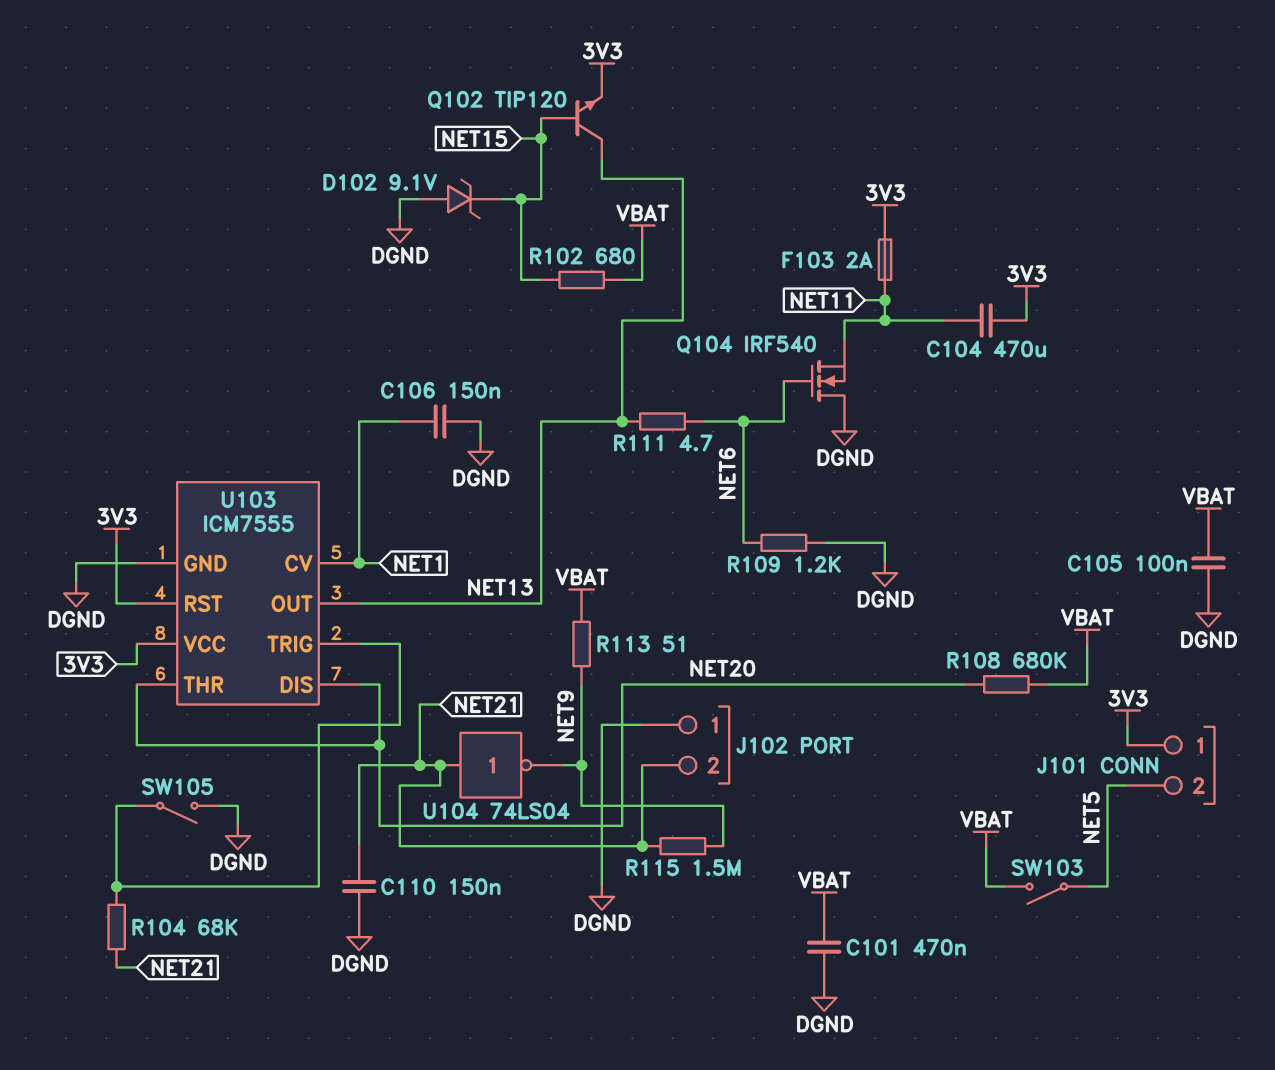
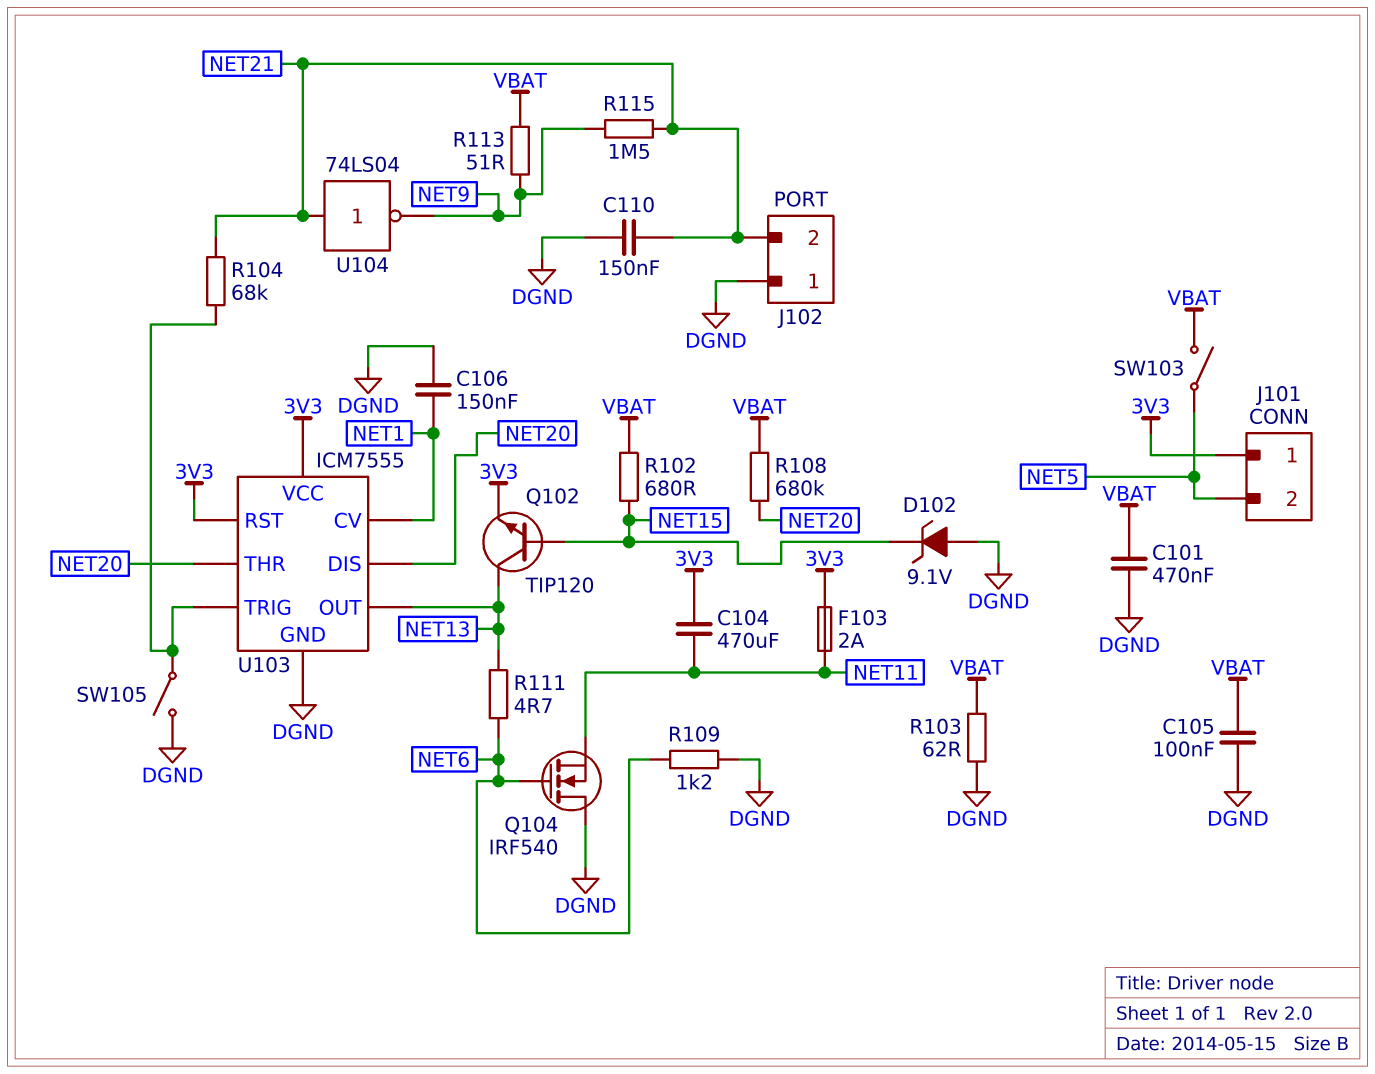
R103: none -> 62 (DGND, VBAT)

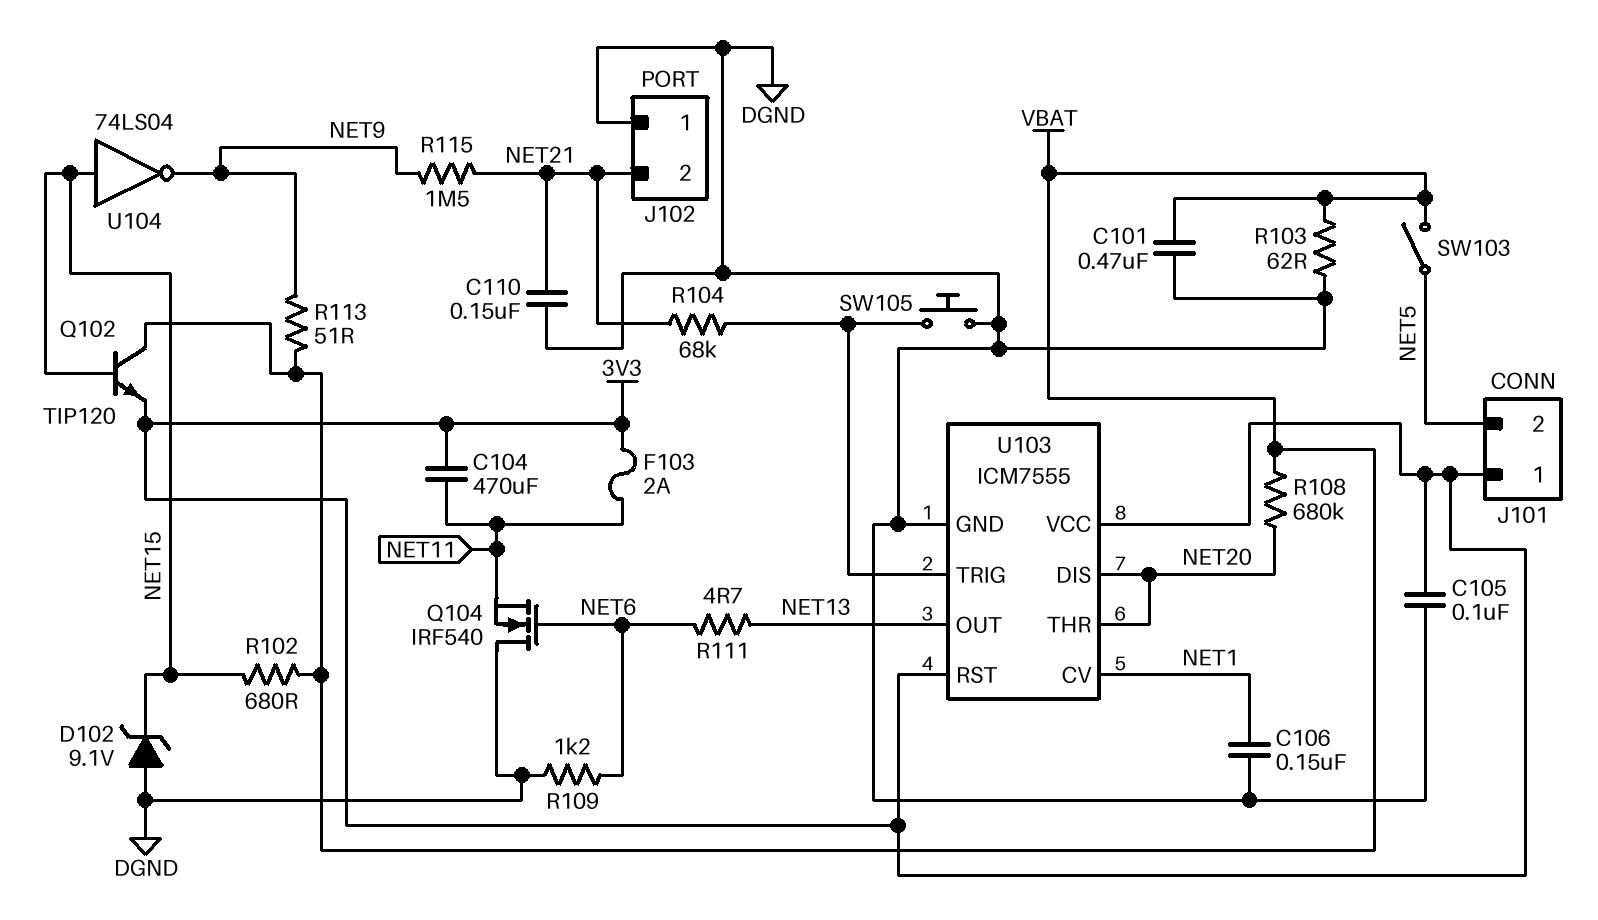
C105: 100nF (DGND, VBAT) -> 100nF (3V3, DGND)
Q102: NPN TIP120 (B NET15, C NET13, E 3V3) -> NPN TIP120 (B NET15, C VBAT, E 3V3)
SW105: switch (DGND, U103/TRIG) -> button (DGND, U103/TRIG)
U104: NOT 74LS04 (in NET21, out NET9) -> NOT 74LS04 (in NET15, out NET9)

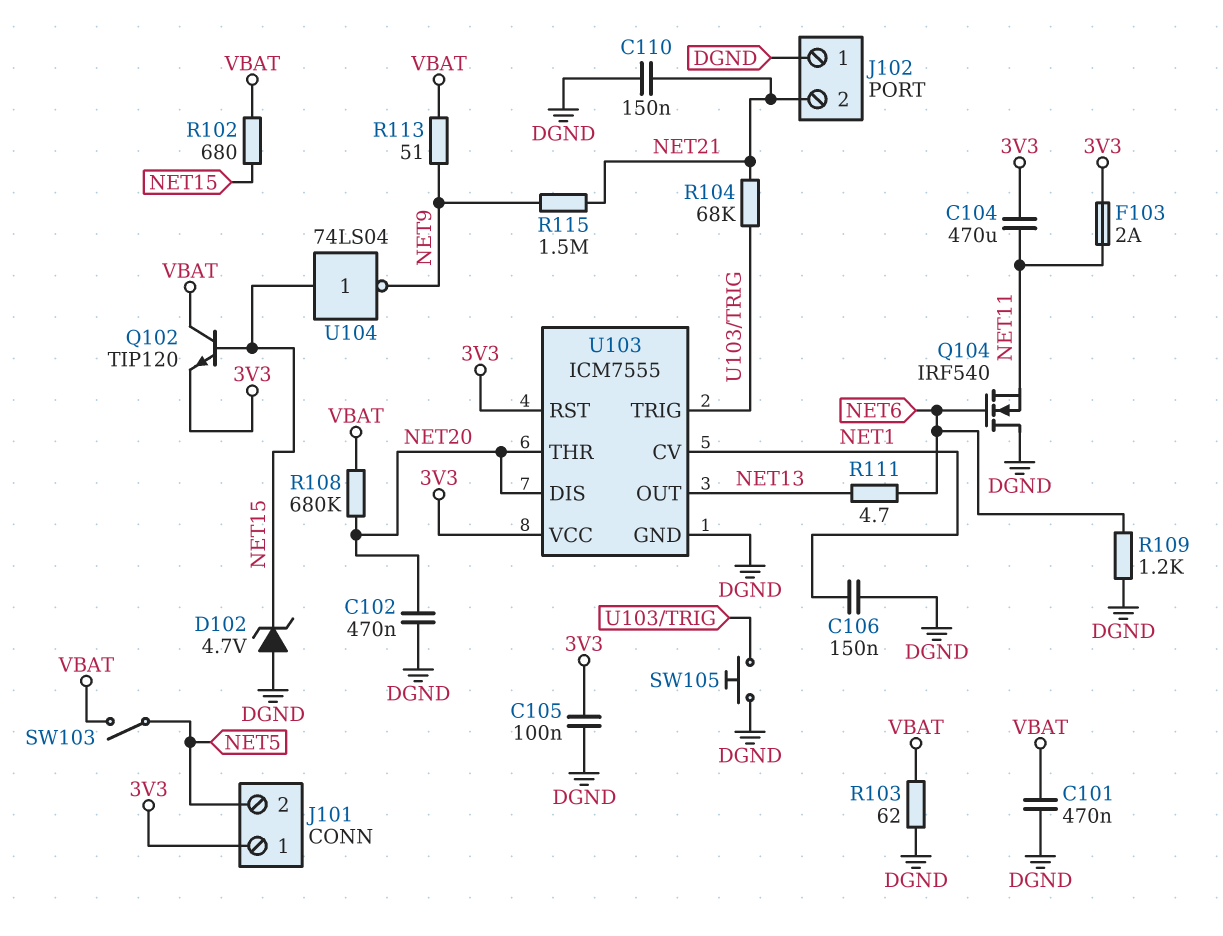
C102: none -> 470nF (DGND, NET20)
D102: zener 9.1V (A DGND, K NET15) -> zener 4.7V (A DGND, K NET15)

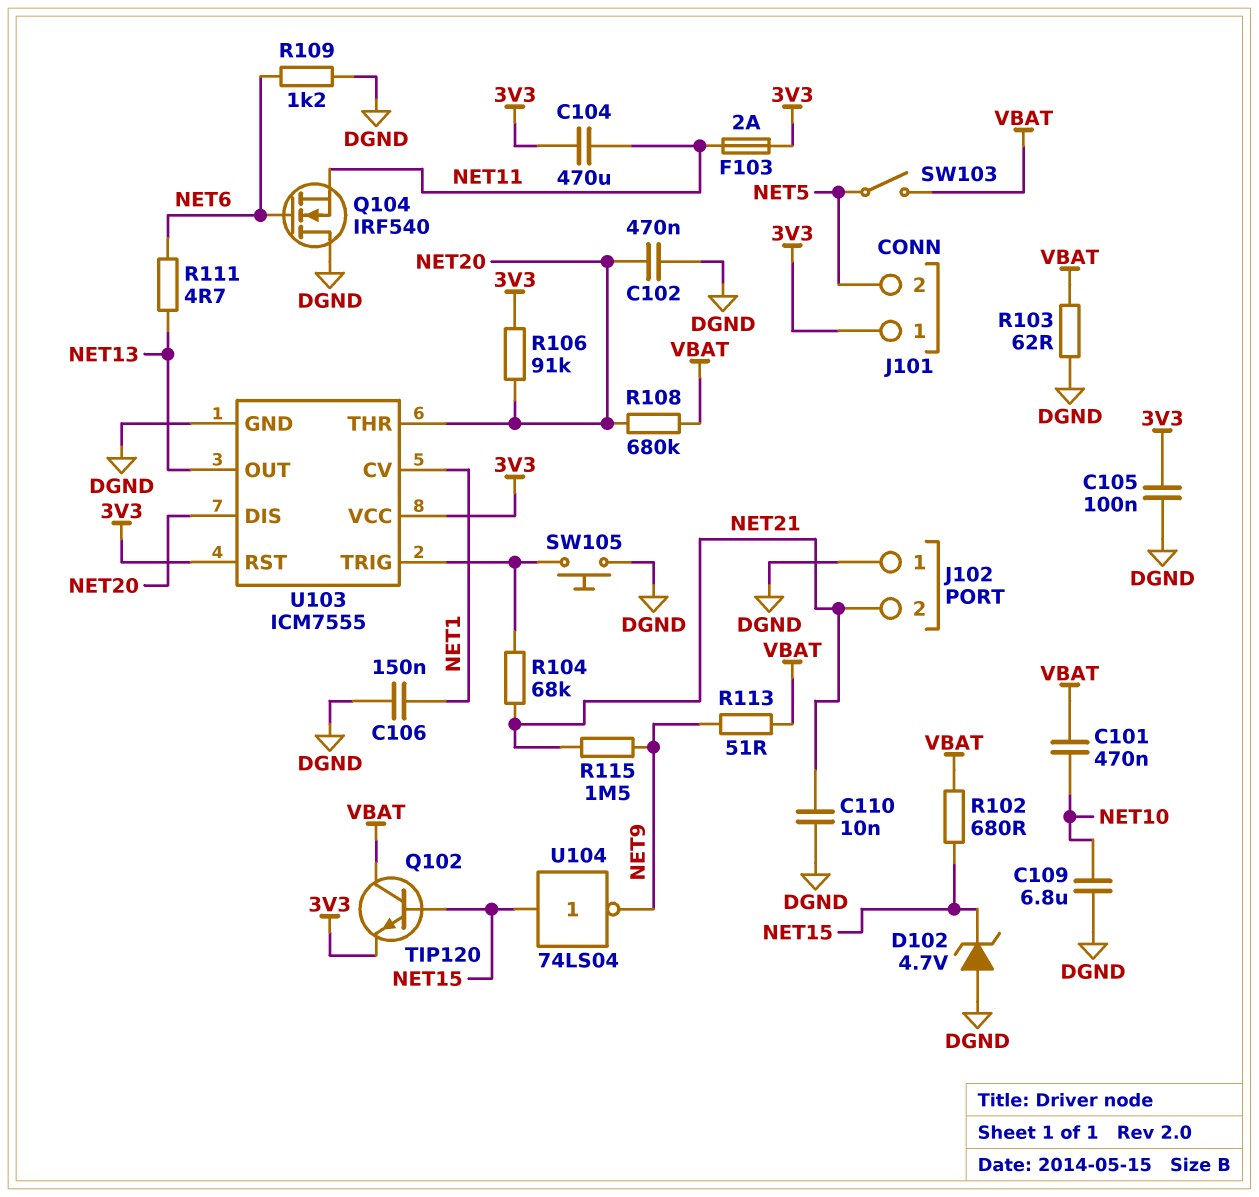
C101: 470nF (DGND, VBAT) -> 470nF (NET10, VBAT)
C109: none -> 6.8uF (DGND, NET10)
C110: 150nF (DGND, NET21) -> 10nF (DGND, NET21)
R106: none -> 91k (3V3, NET20)

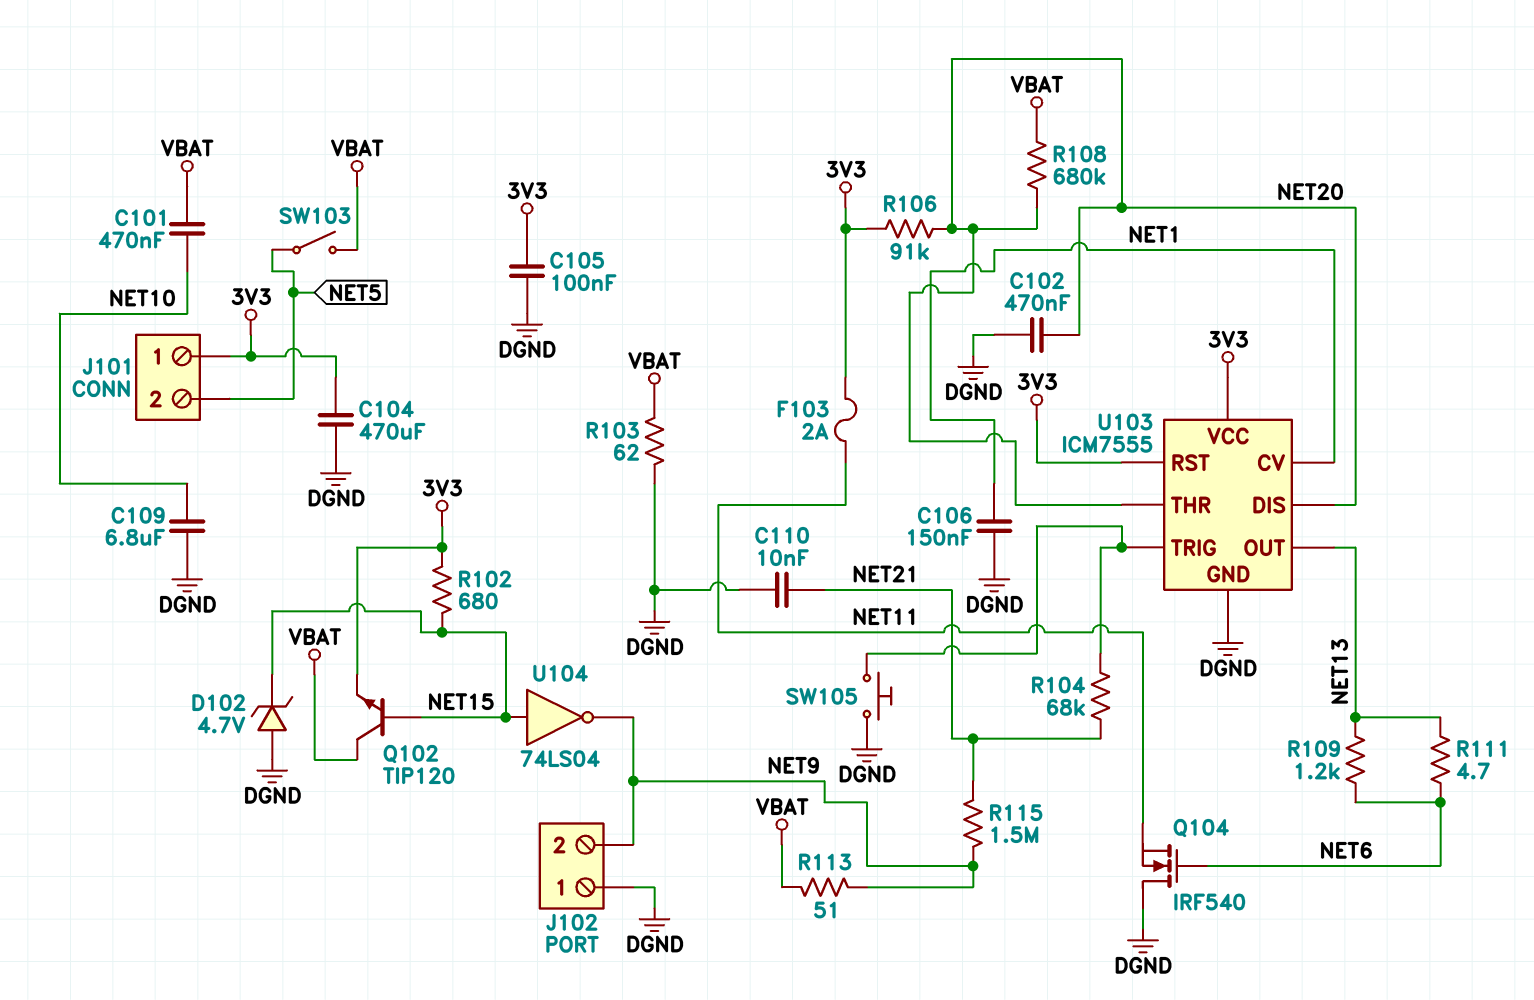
C104: 470uF (3V3, NET11) -> 470uF (3V3, DGND)
J102 pin 2: NET21 -> NET9
R102: 680 (NET15, VBAT) -> 680 (3V3, NET15)
R109: 1.2k (DGND, NET6) -> 1.2k (NET6, NET13)

